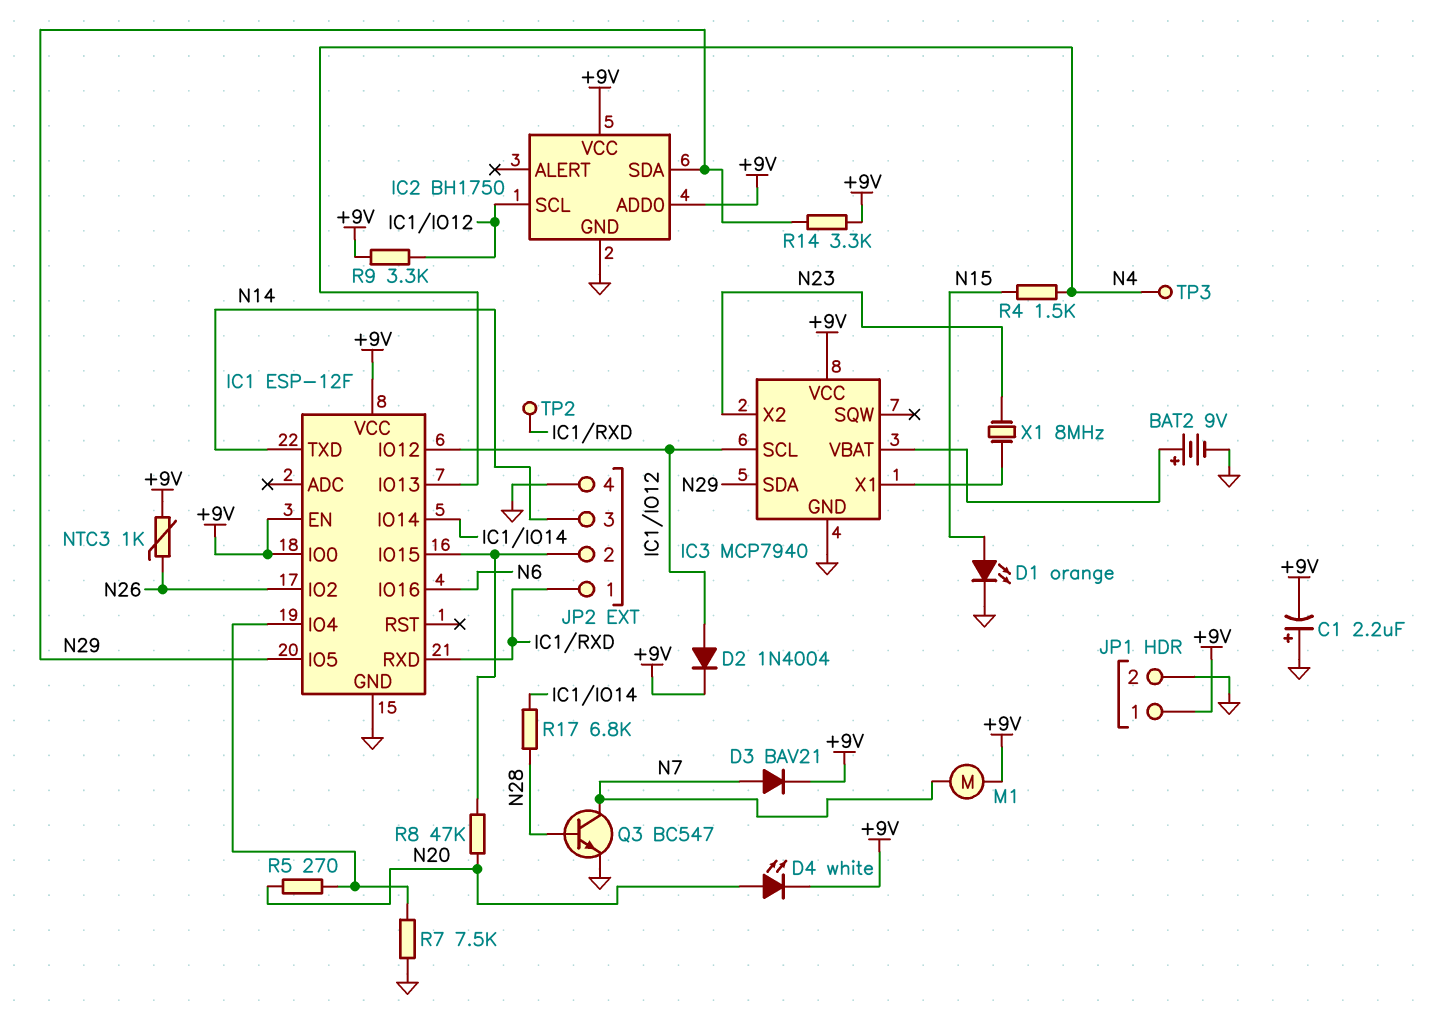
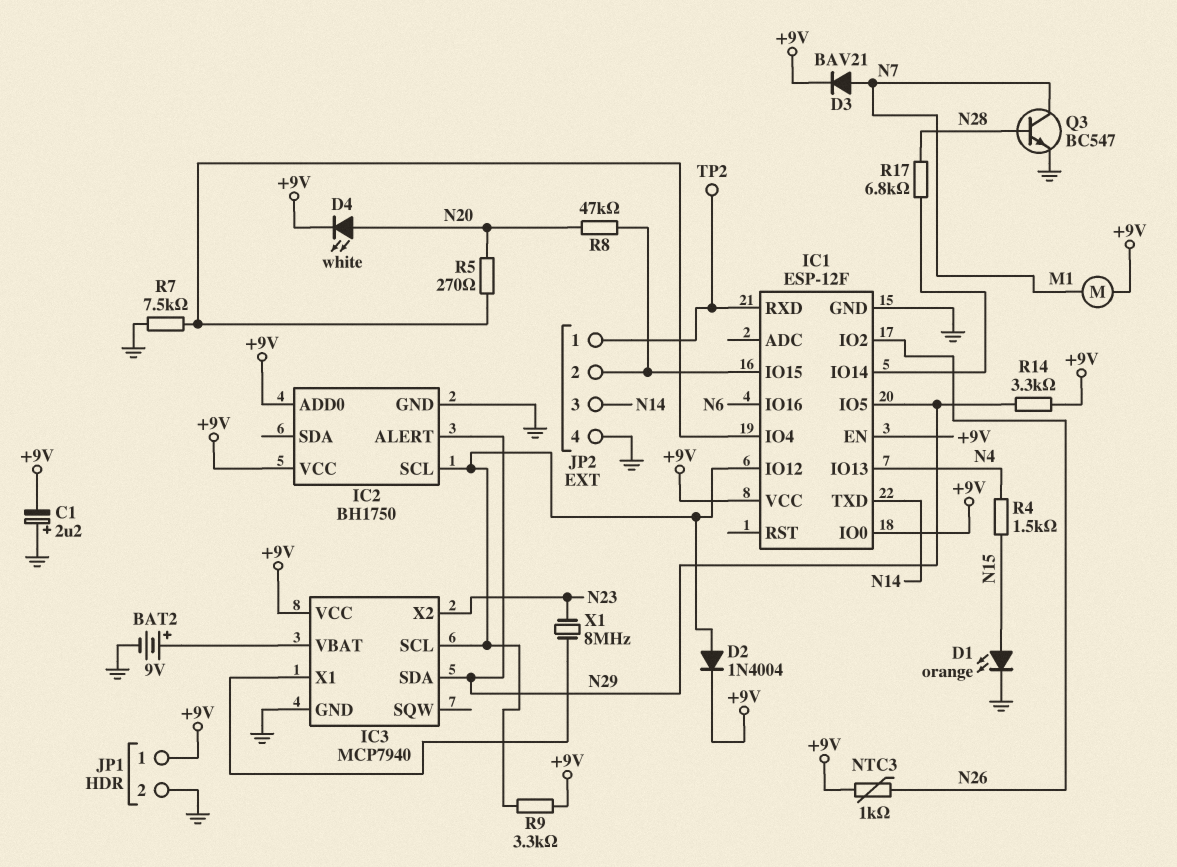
IC2 pin ALERT: none -> N29
IC2 pin SDA: N29 -> none
TP3: test point (N4) -> none

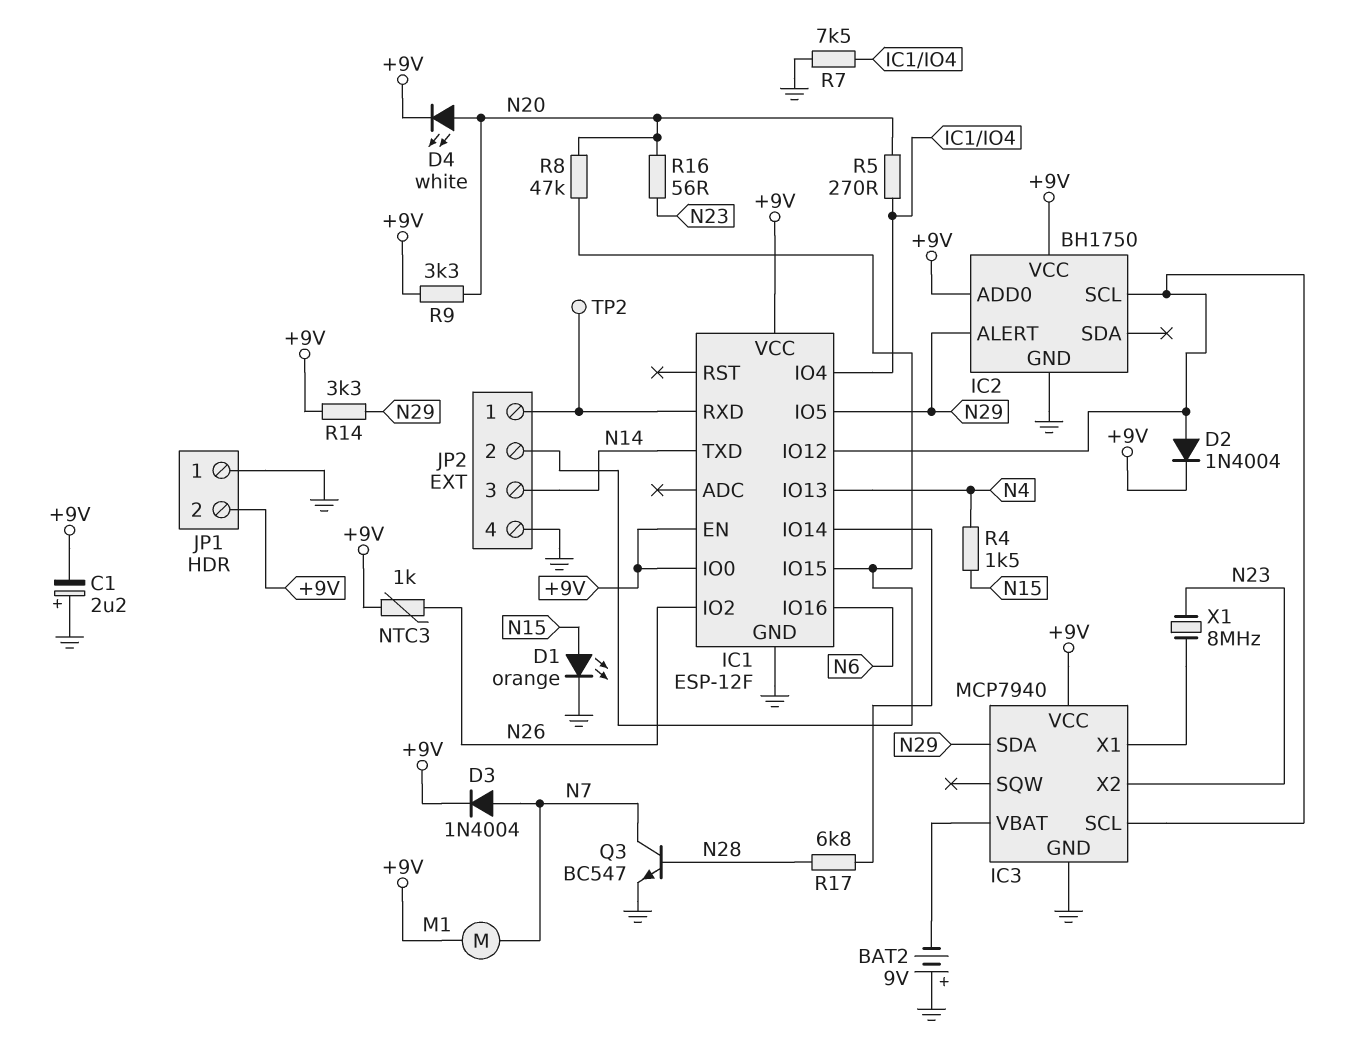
BAT2: 9V (plus IC3/VBAT, minus GND) -> 9V (plus GND, minus IC3/VBAT)
D3: diode BAV21 (A N7, K +9V) -> diode 1N4004 (A N7, K +9V)
JP1 pin 1: +9V -> GND
JP1 pin 2: GND -> +9V
R9: 3.3k (+9V, IC1/IO12) -> 3.3k (+9V, N20)
R16: none -> 56 (N20, N23)

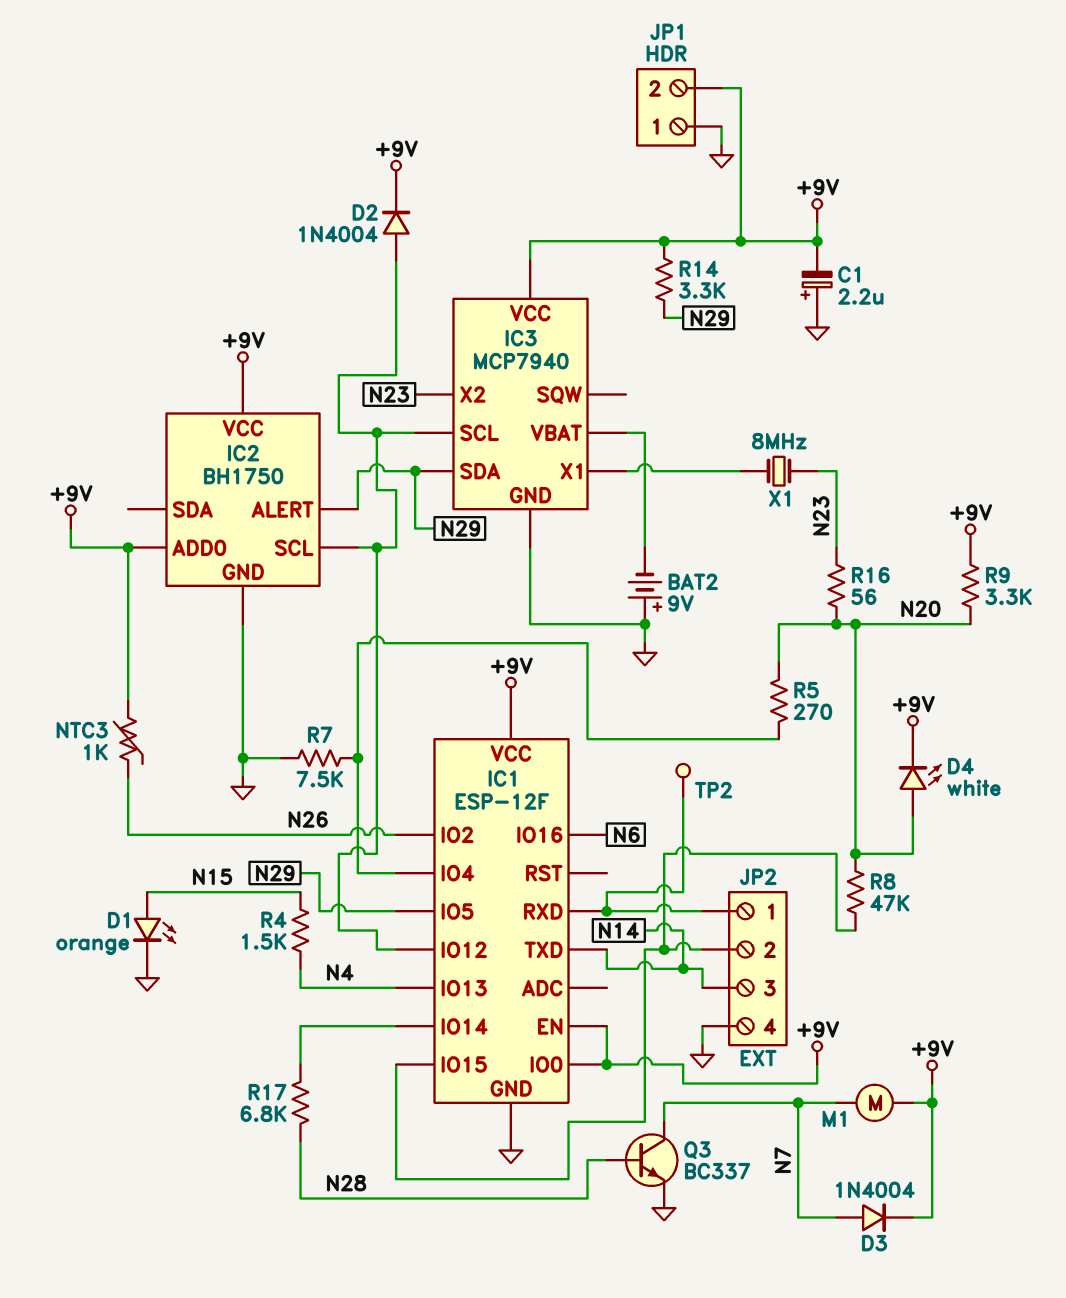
Q3: NPN BC547 (B N28, C N7, E GND) -> NPN BC337 (B N28, C N7, E GND)

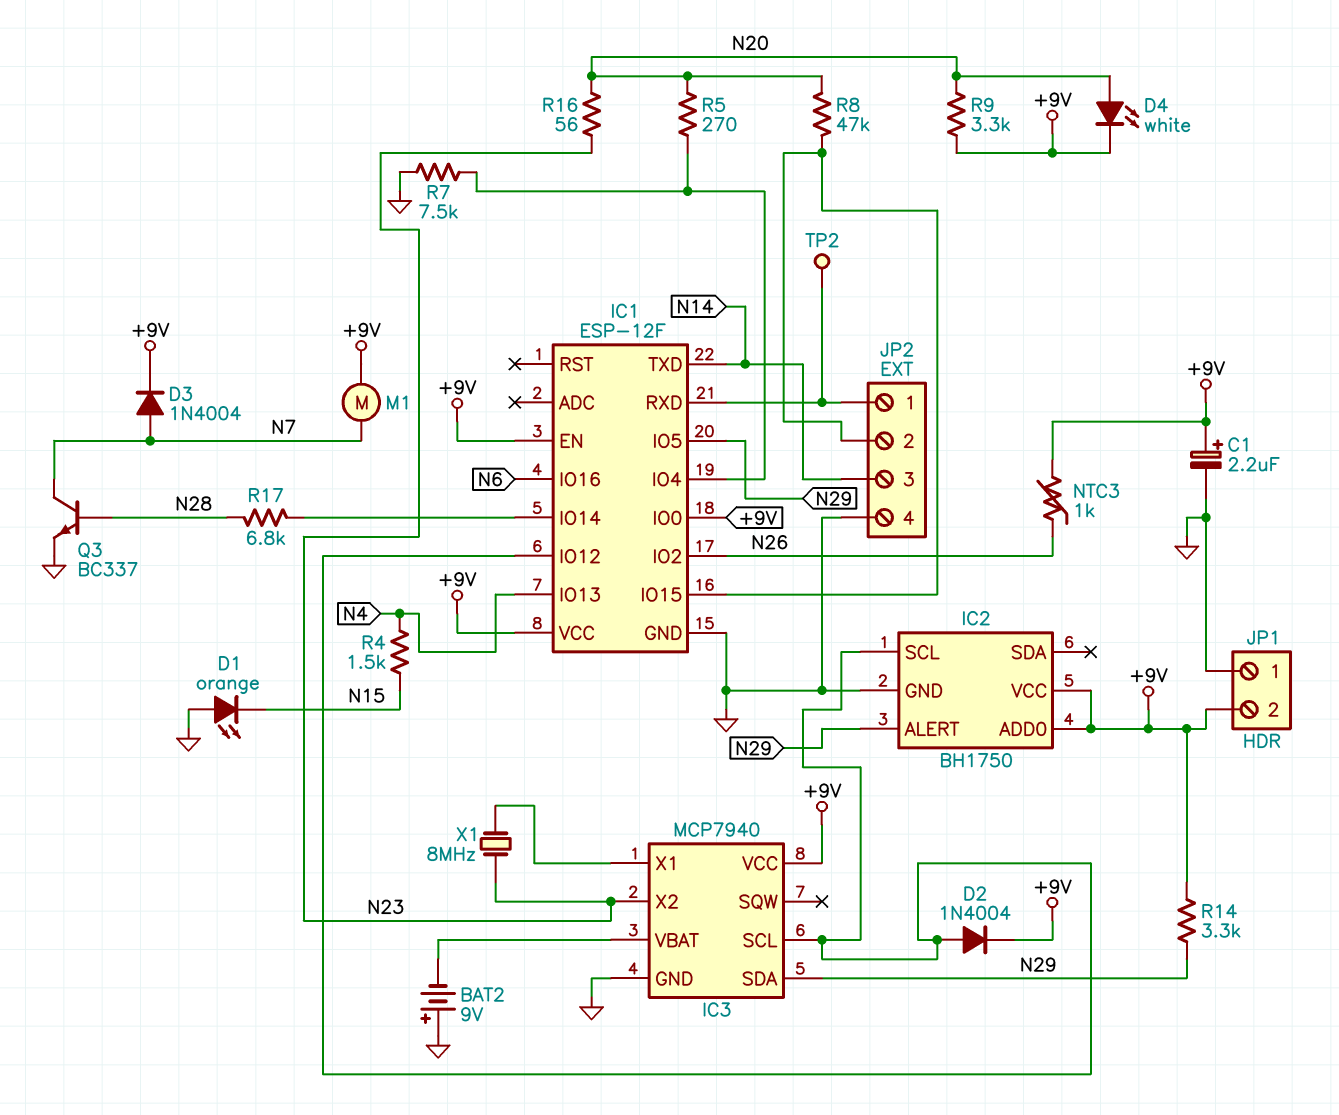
C1: 2.2uF (plus GND, minus +9V) -> 2.2uF (plus +9V, minus GND)
D1: LED orange (A N15, K GND) -> LED orange (A GND, K N15)

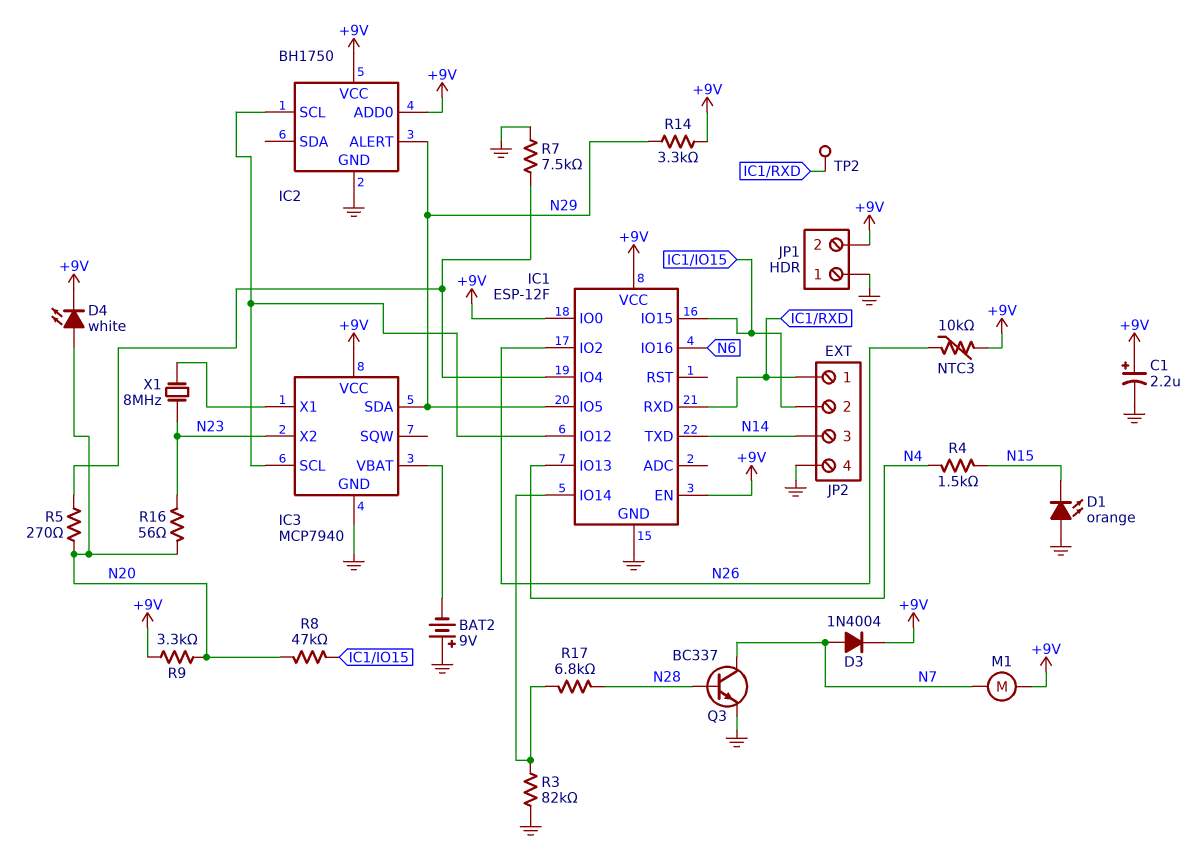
D2: diode 1N4004 (A IC1/IO12, K +9V) -> none
NTC3: 1k (+9V, N26) -> 10k (+9V, N26)
R3: none -> 82k (GND, IC1/IO14)

